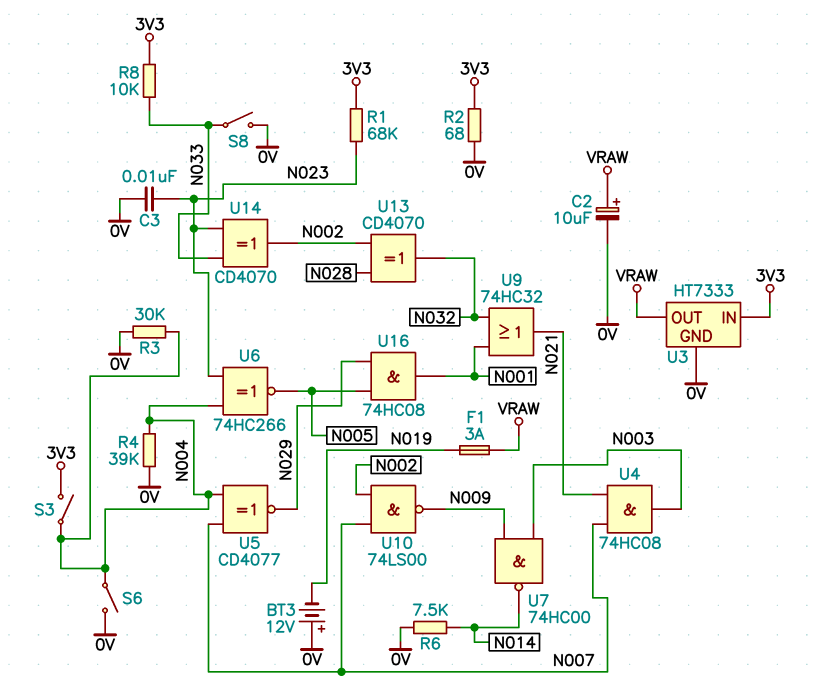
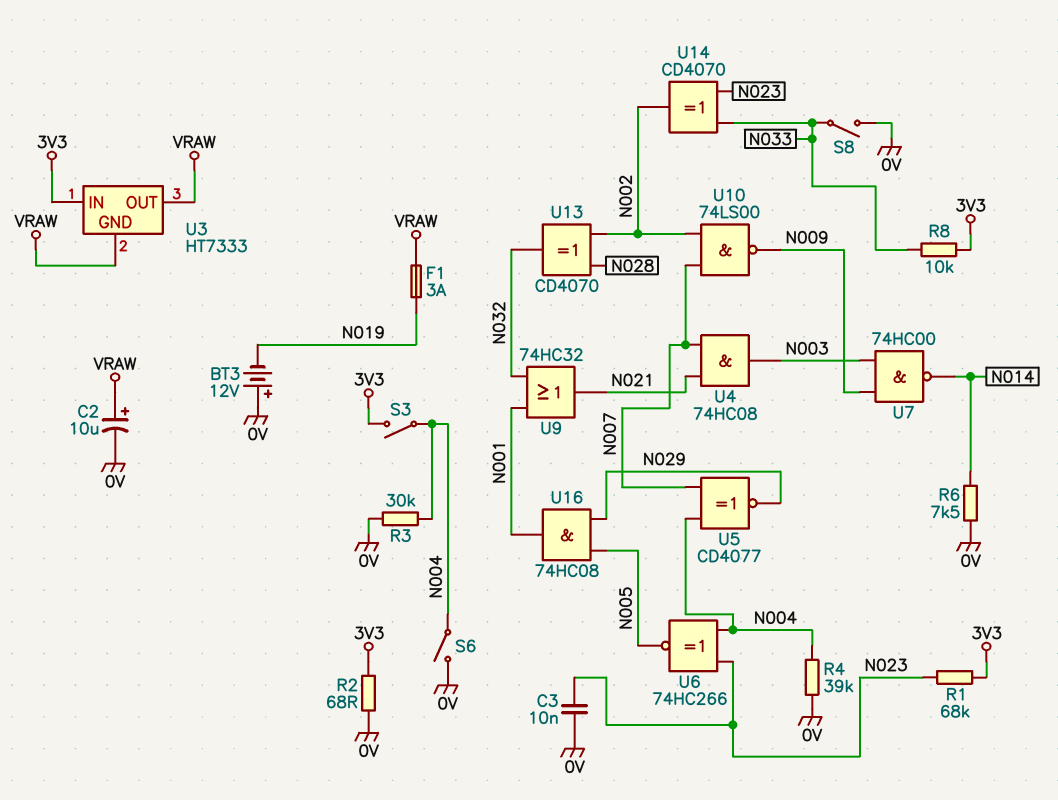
U3 pin GND: 0V -> VRAW

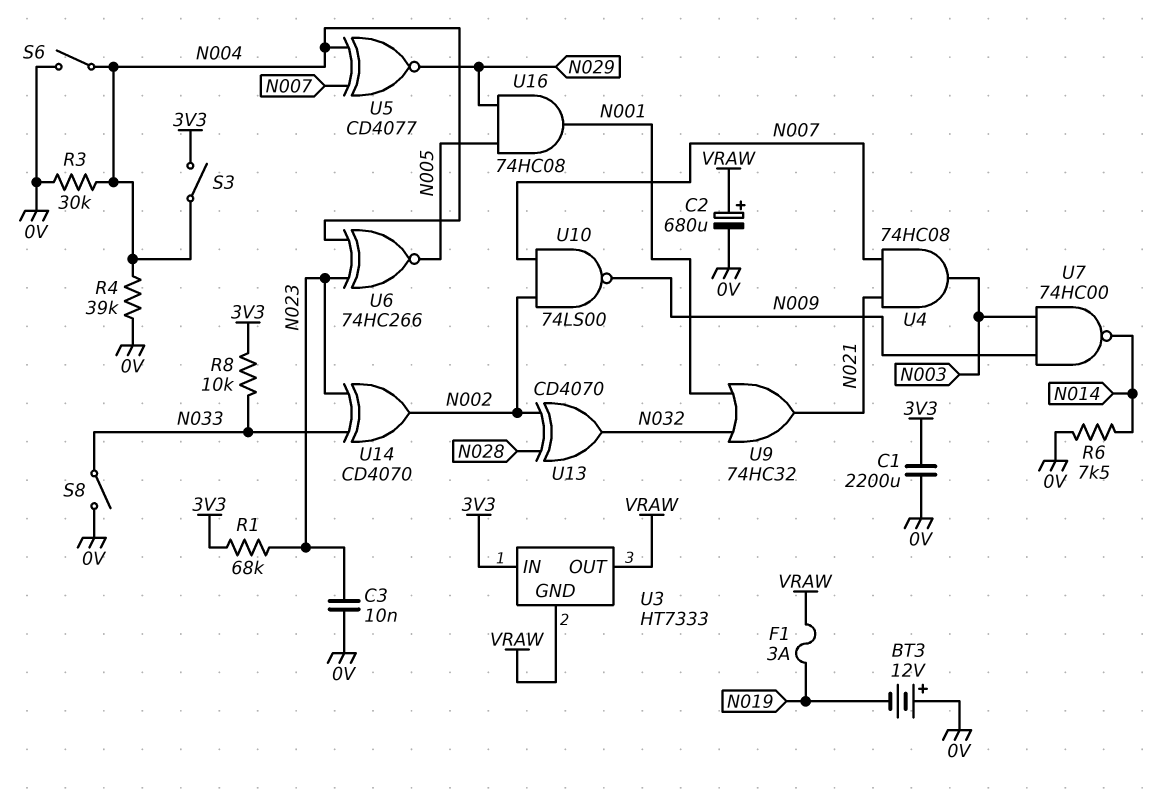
C1: none -> 2200uF (0V, 3V3)
C2: 10uF (plus VRAW, minus 0V) -> 680uF (plus VRAW, minus 0V)
R2: 68 (0V, 3V3) -> none

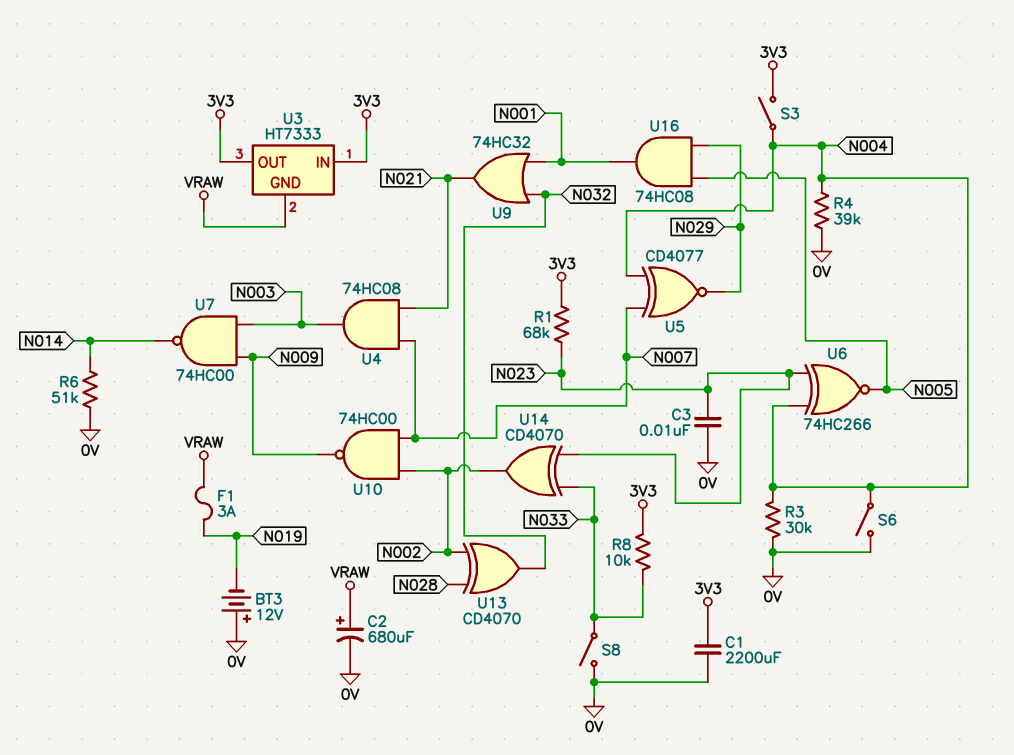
R6: 7.5k (0V, N014) -> 51k (0V, N014)
U3 pin OUT: VRAW -> 3V3
U10: NAND 74LS00 (in N002, in N007, out N009) -> NAND 74HC00 (in N002, in N007, out N009)

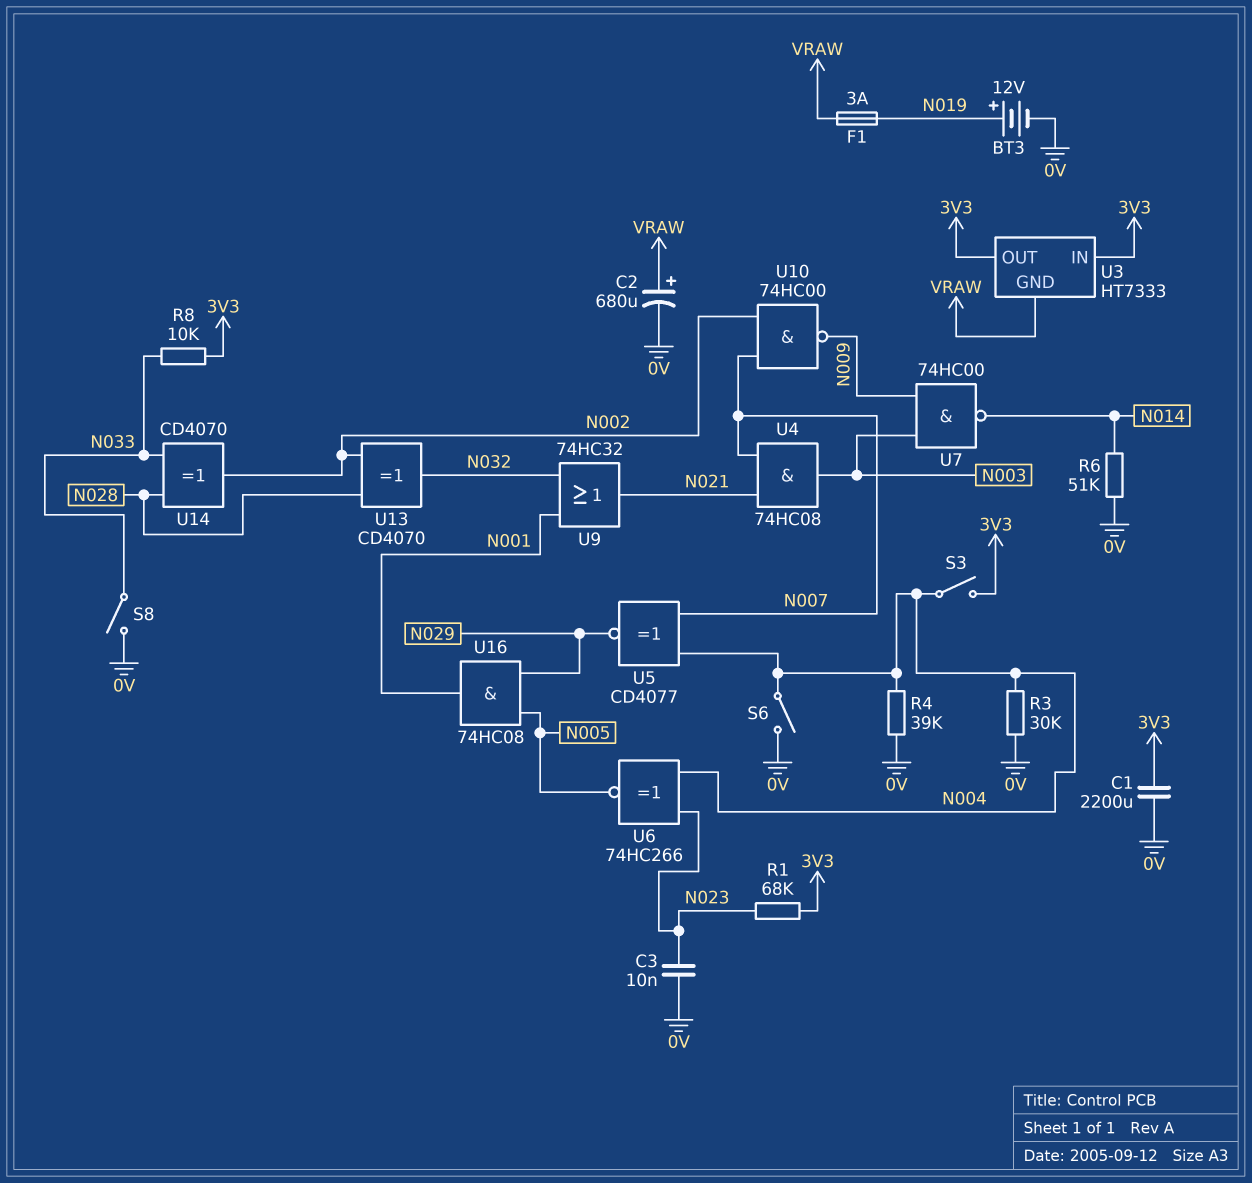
BT3: 12V (plus 0V, minus N019) -> 12V (plus N019, minus 0V)
U14: XOR CD4070 (in N023, in N033, out N002) -> XOR CD4070 (in N028, in N033, out N002)

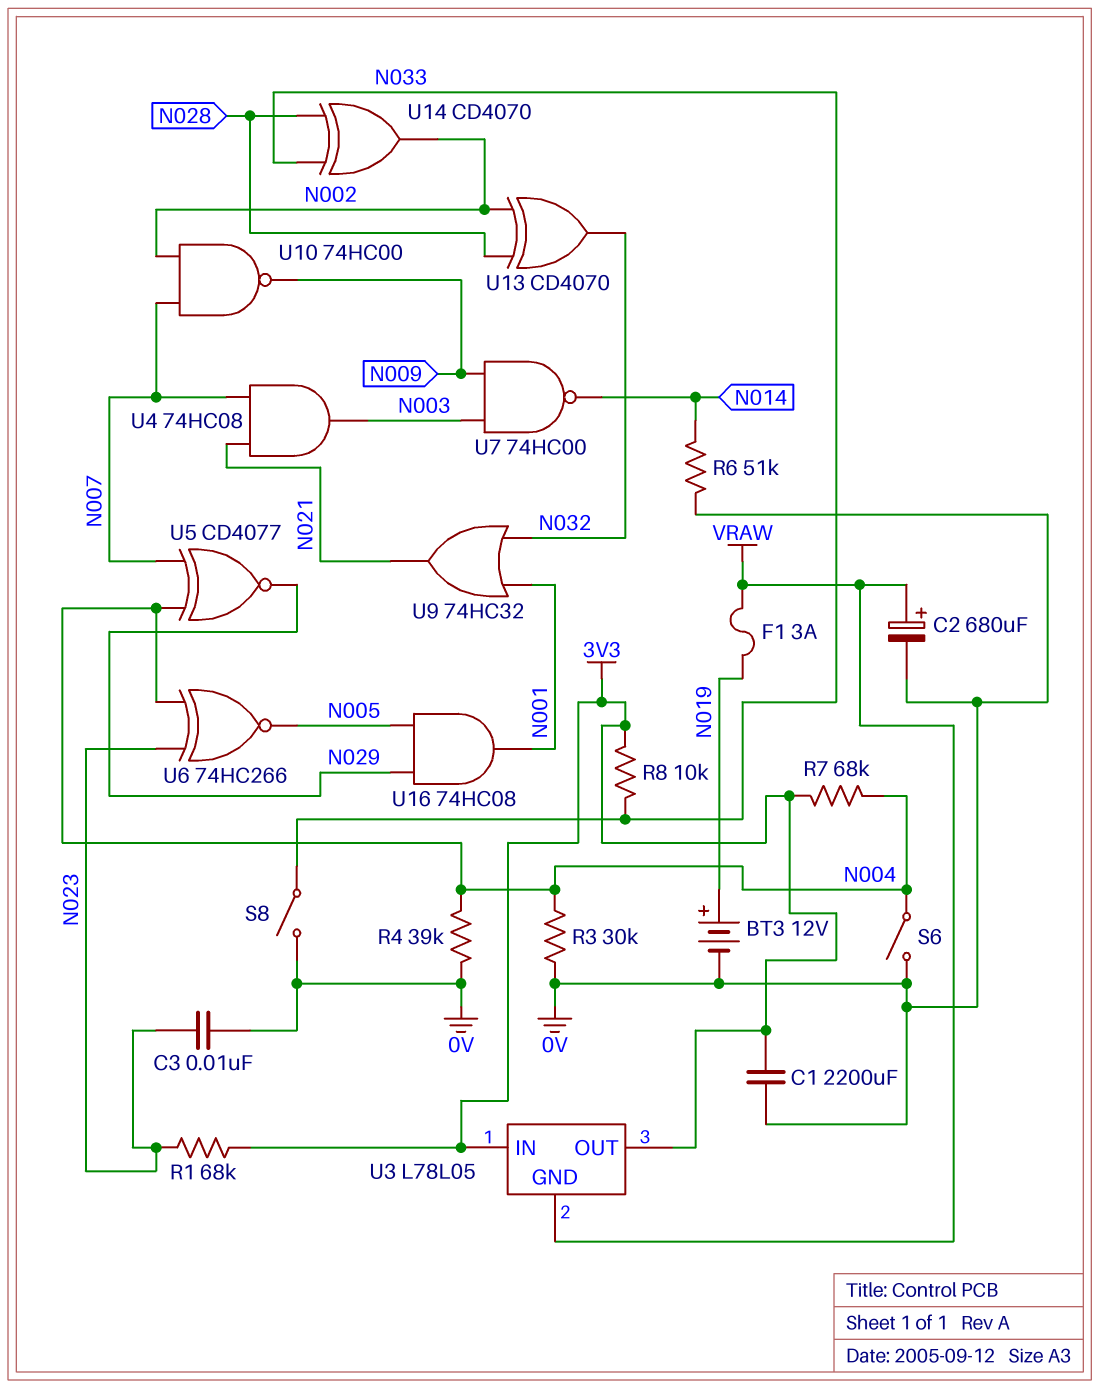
R7: none -> 68k (3V3, N004)
S3: switch (3V3, N004) -> none
U3: HT7333 -> L78L05

